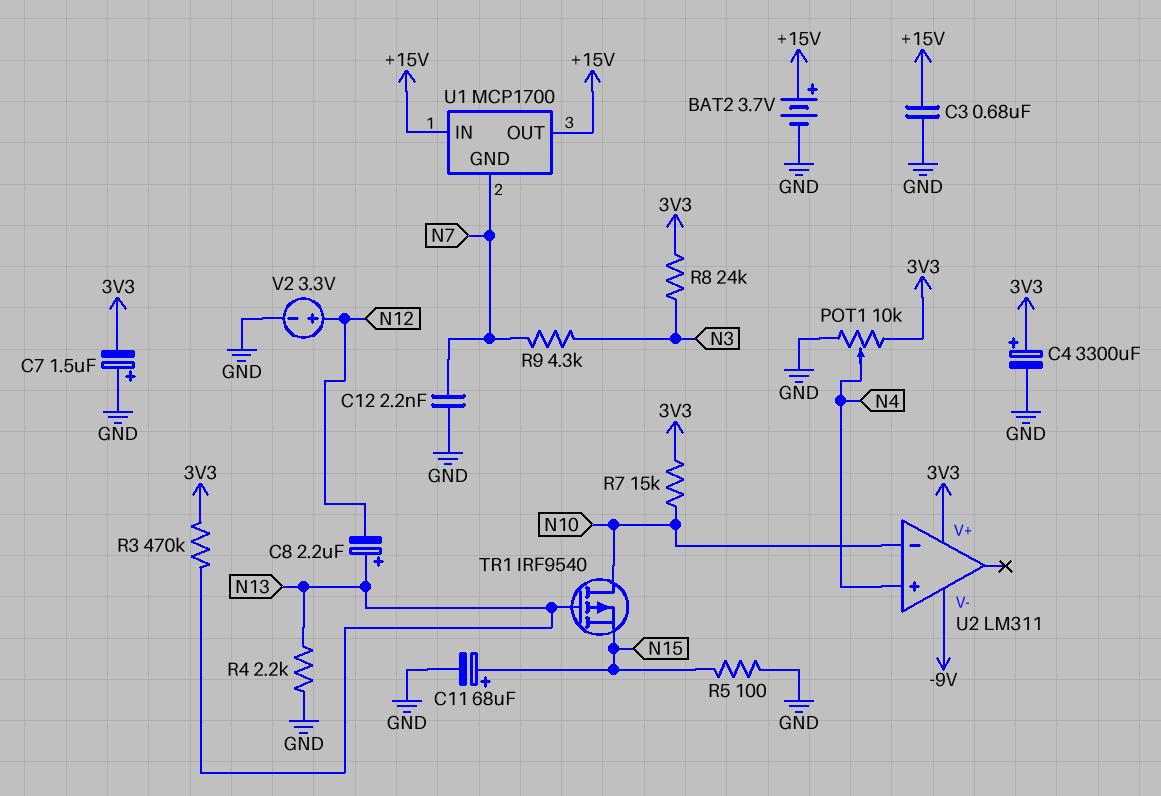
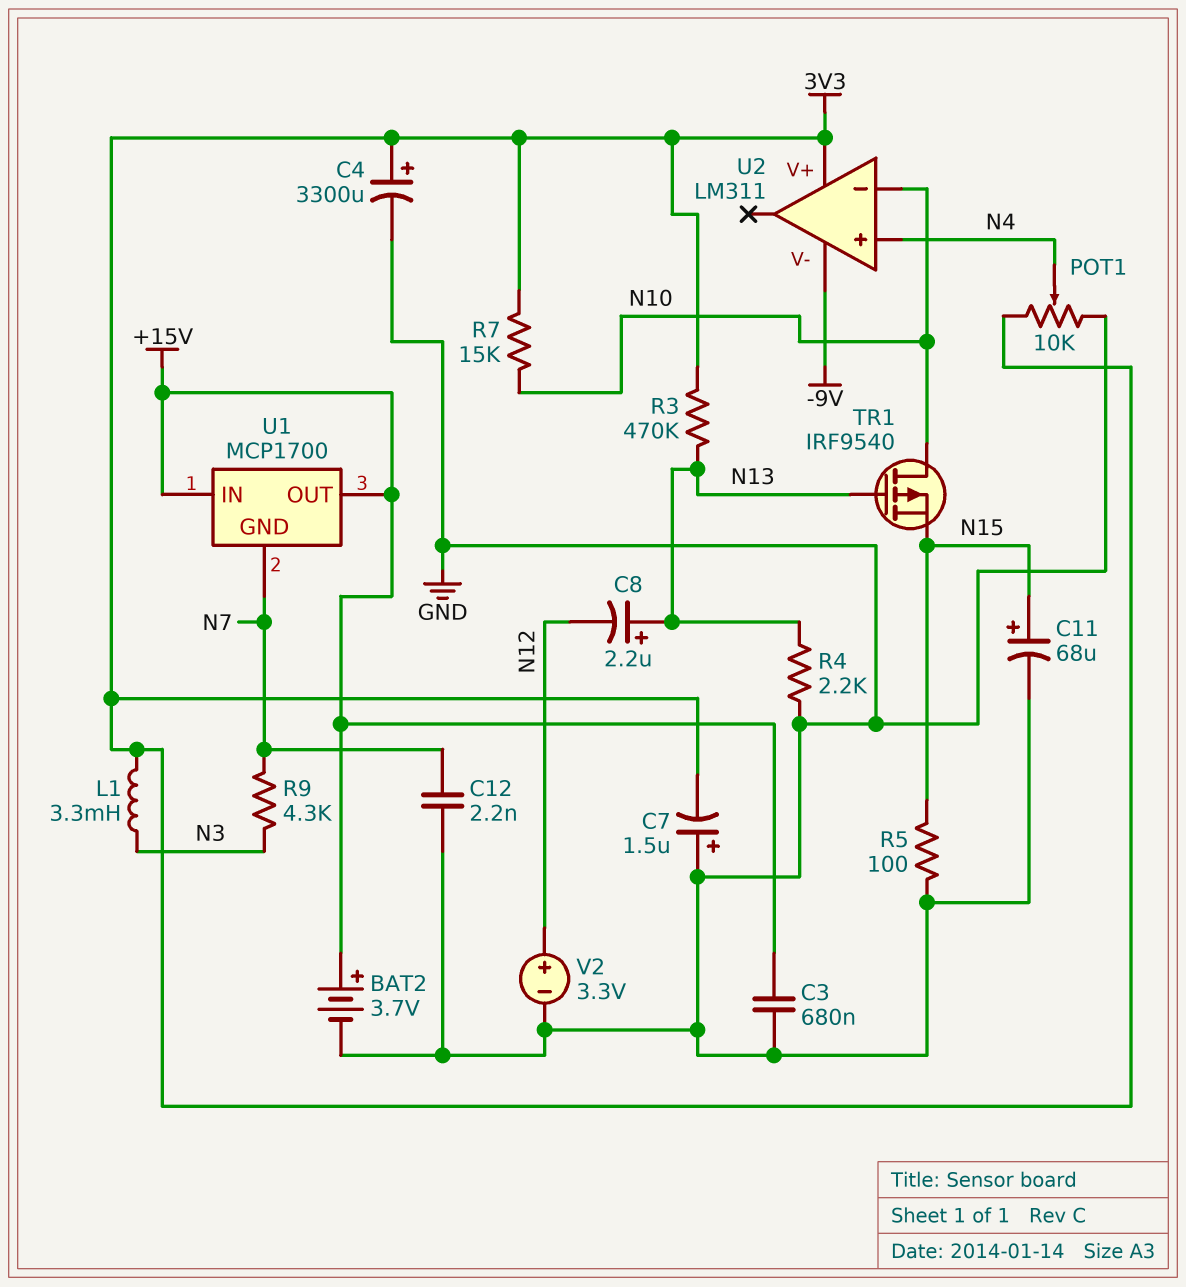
L1: none -> 3.3mH (3V3, N3)
R8: 24k (3V3, N3) -> none

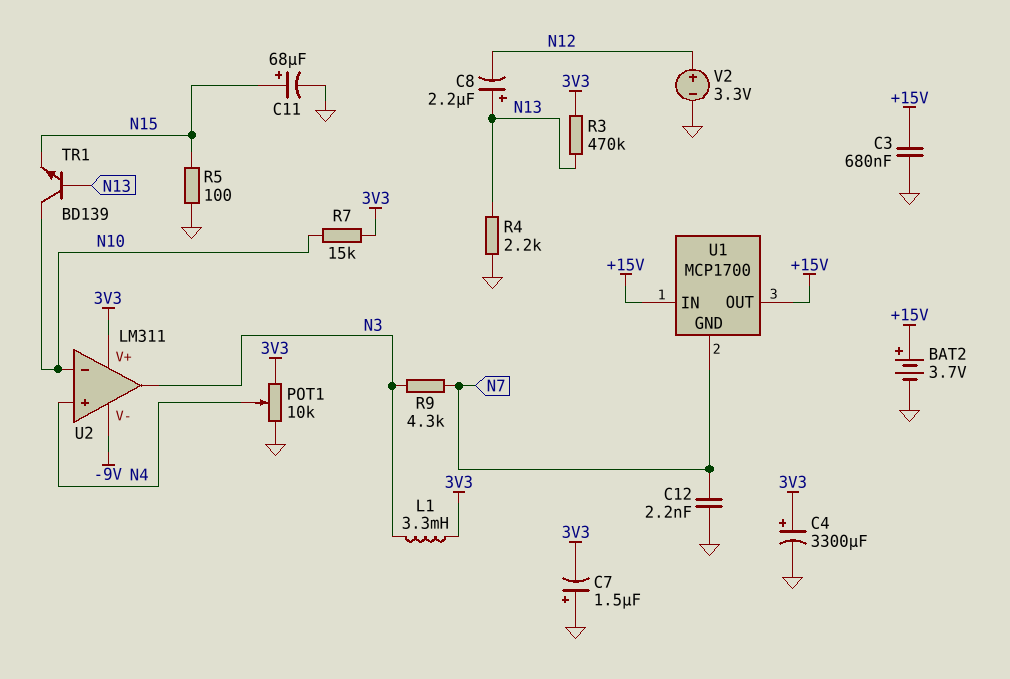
TR1: PMOS IRF9540 (G N13, D N10, S N15) -> NPN BD139 (B N13, C N10, E N15)
U2 pin out: none -> N3

